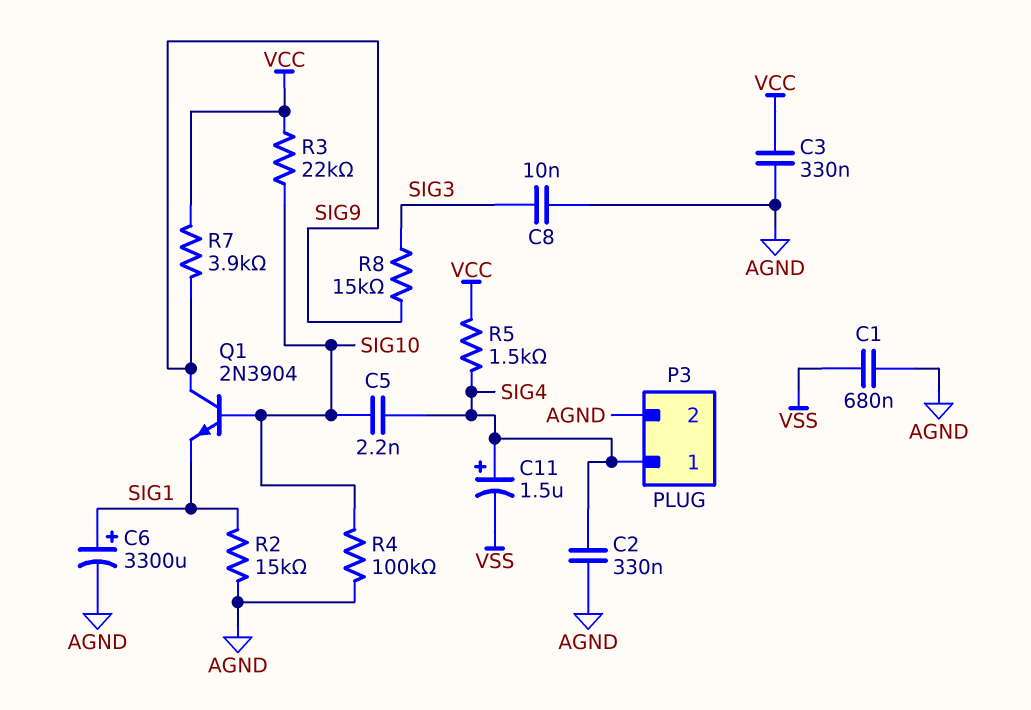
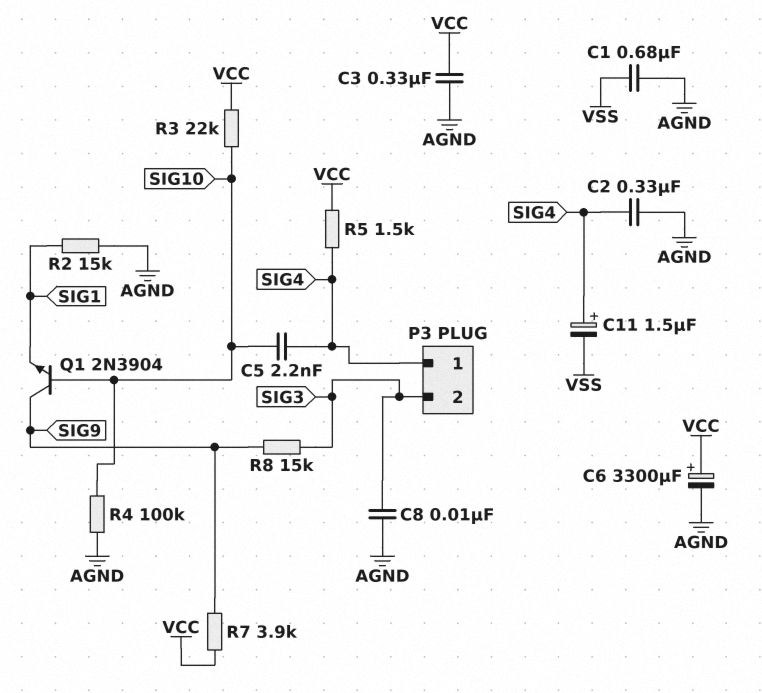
C6: 3300uF (plus SIG1, minus AGND) -> 3300uF (plus VCC, minus AGND)
P3 pin 2: AGND -> SIG3

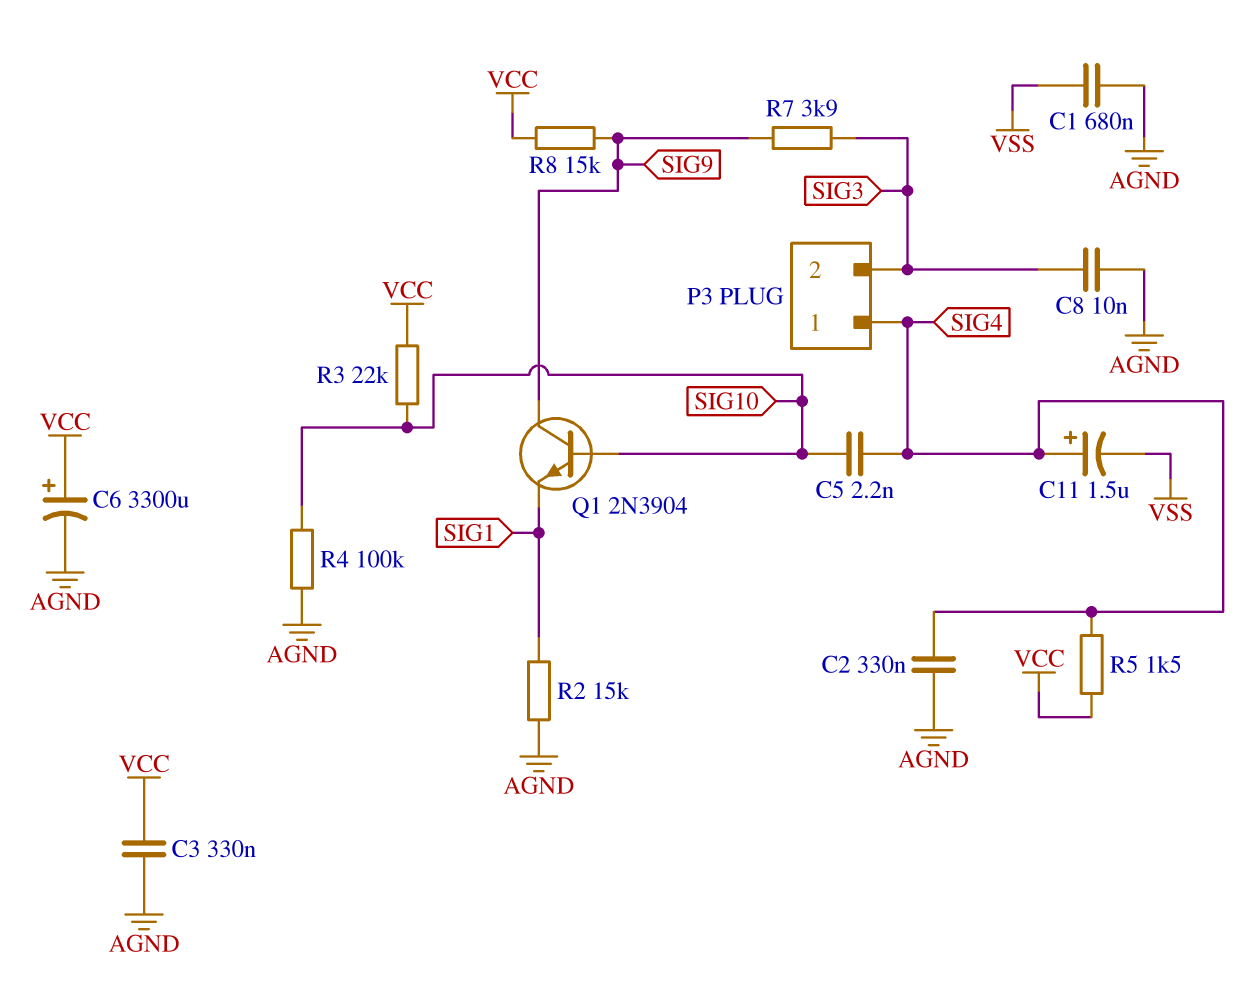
R7: 3.9k (SIG9, VCC) -> 3.9k (SIG3, SIG9)
R8: 15k (SIG3, SIG9) -> 15k (SIG9, VCC)

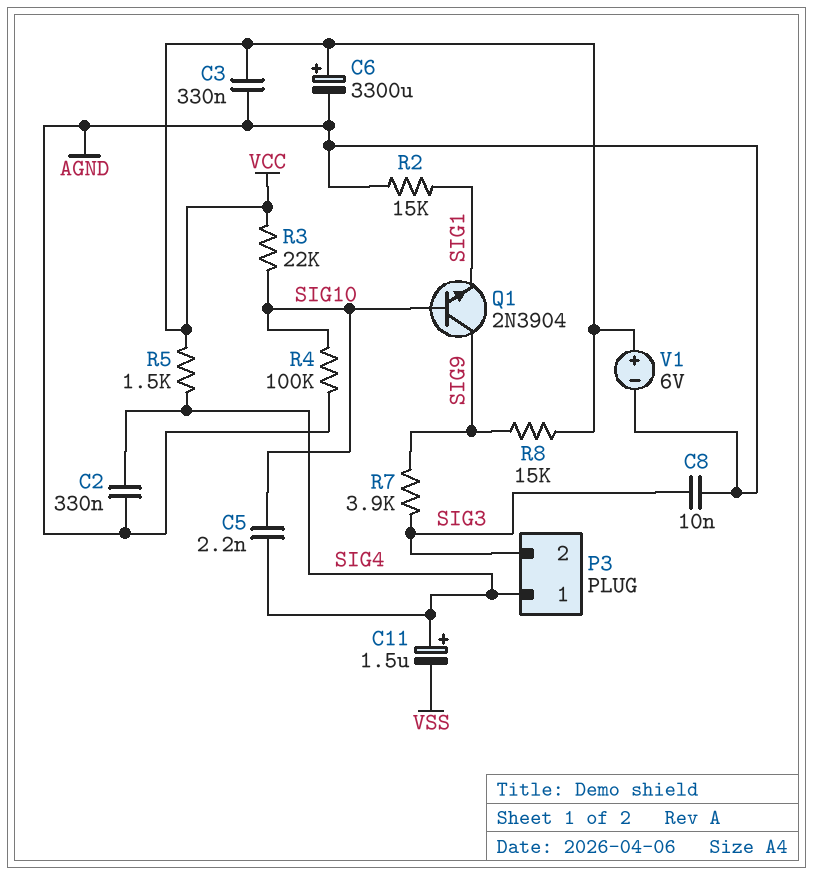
C1: 680nF (AGND, VSS) -> none
V1: none -> 6V (plus VCC, minus AGND)

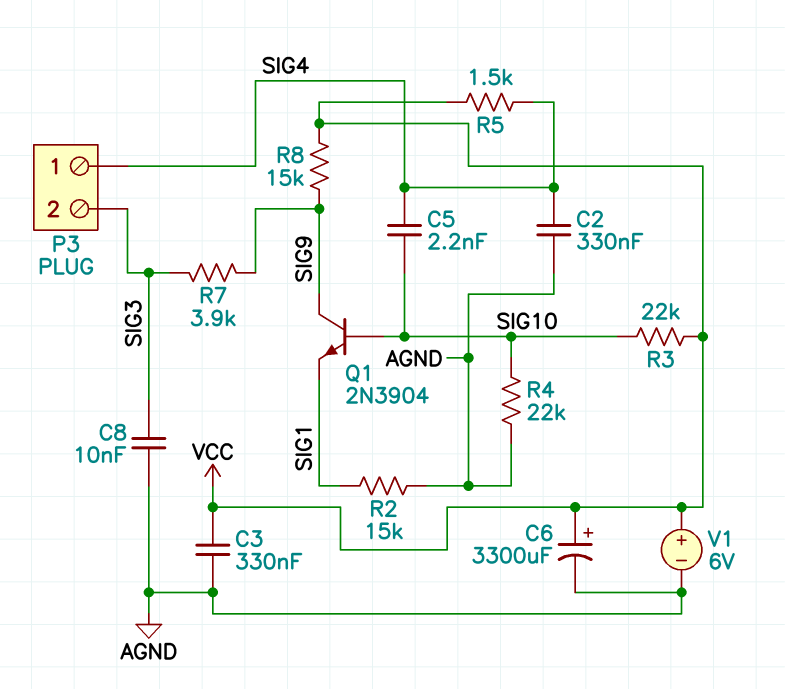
C11: 1.5uF (plus SIG4, minus VSS) -> none
R4: 100k (AGND, SIG10) -> 22k (AGND, SIG10)

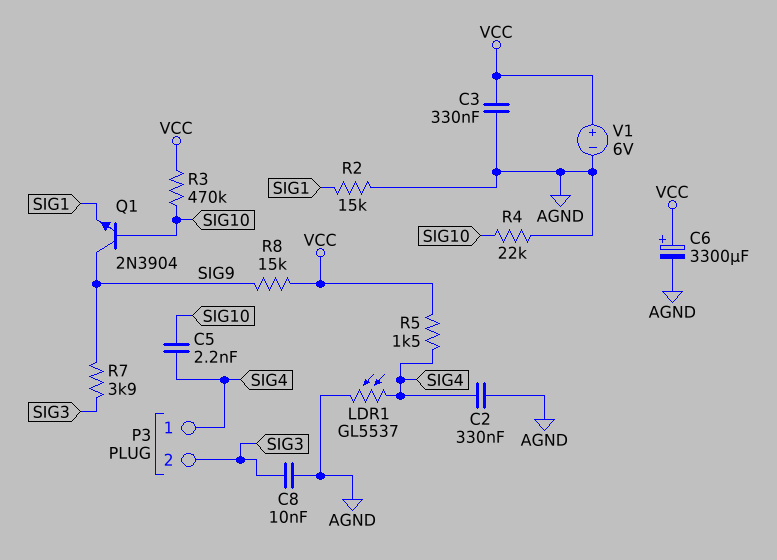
LDR1: none -> GL5537 (AGND, SIG4)
R3: 22k (SIG10, VCC) -> 470k (SIG10, VCC)

